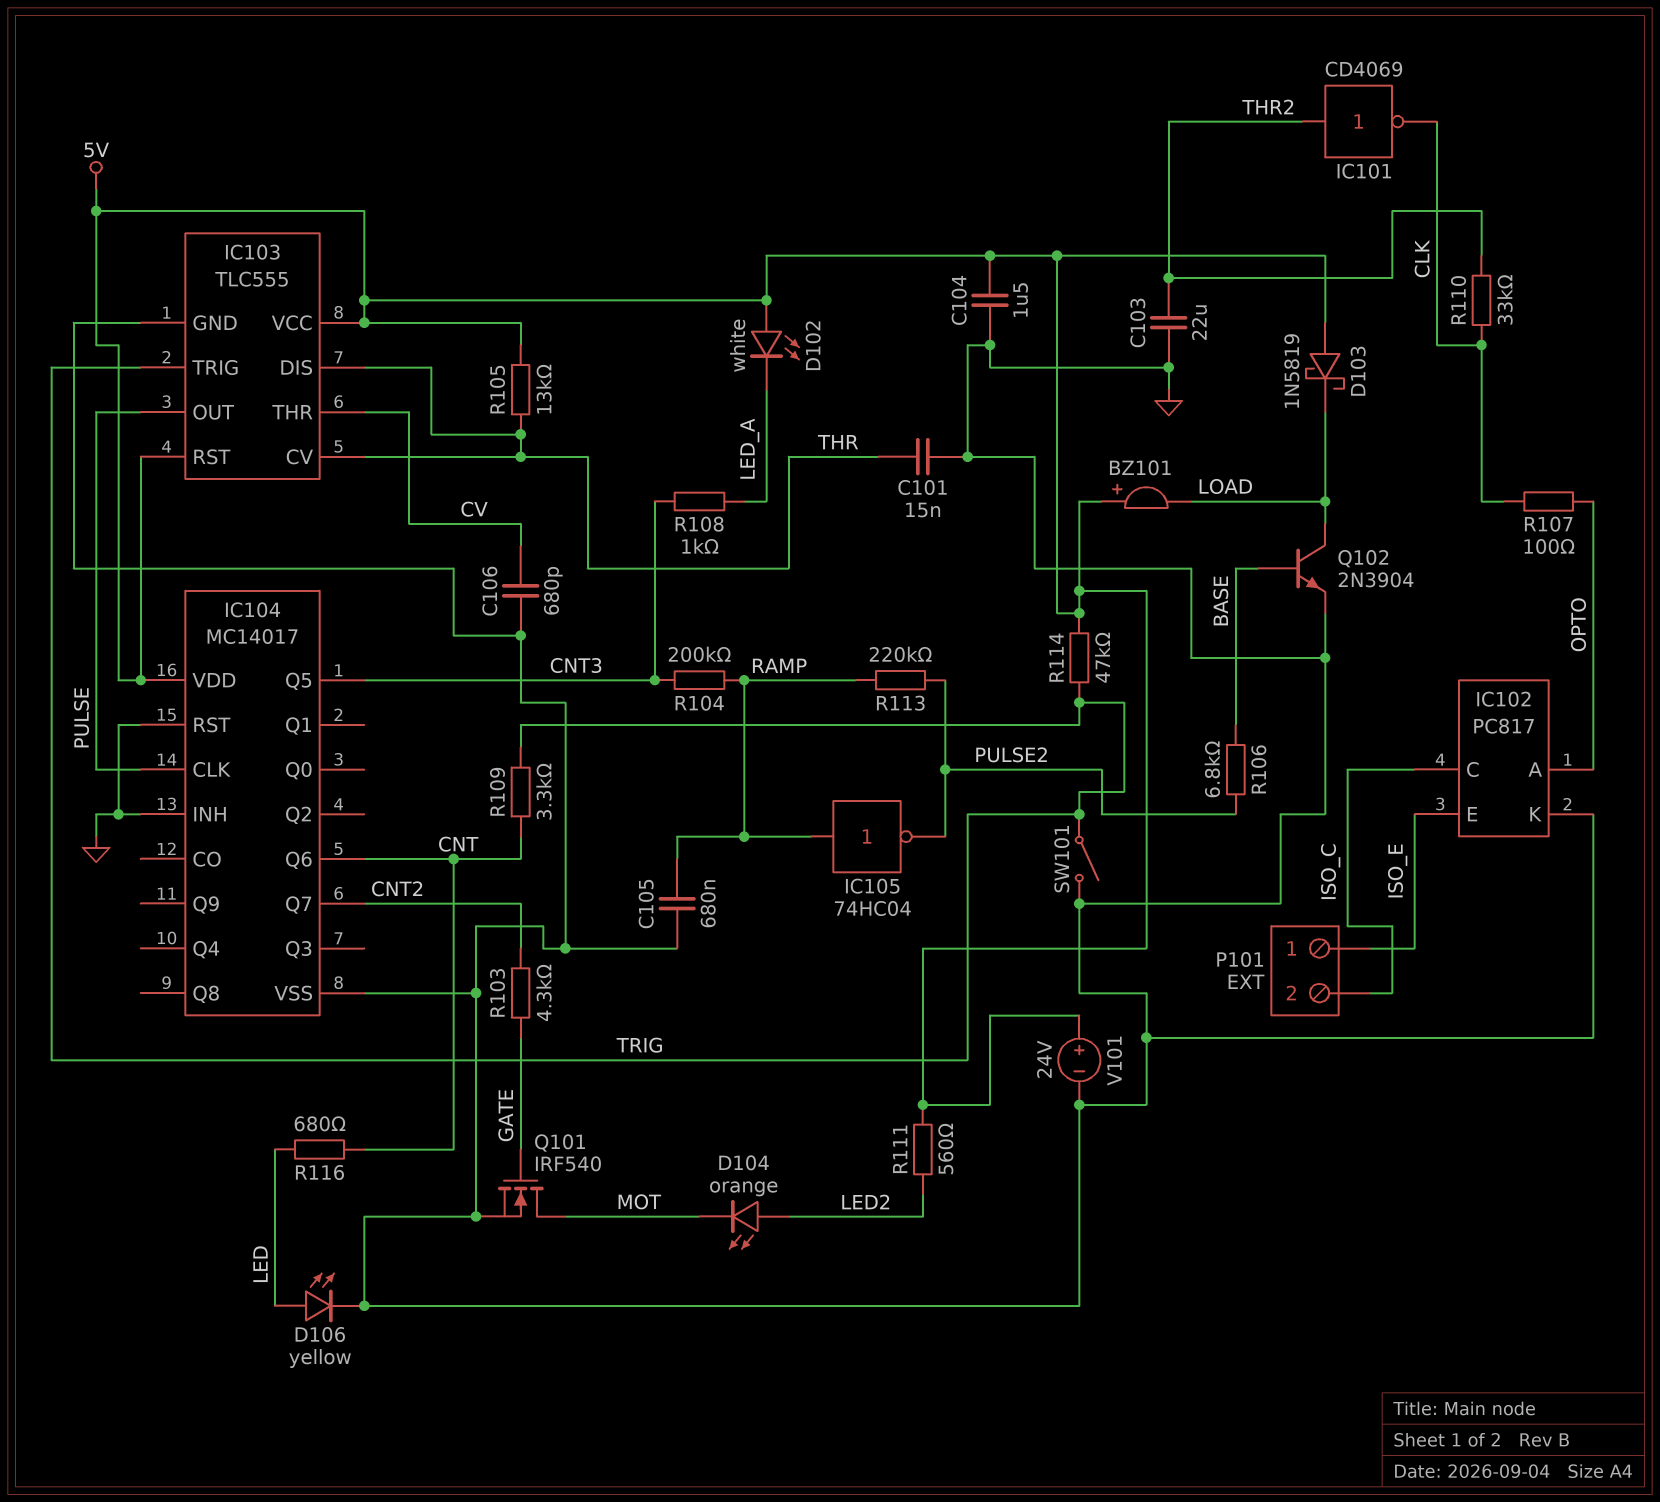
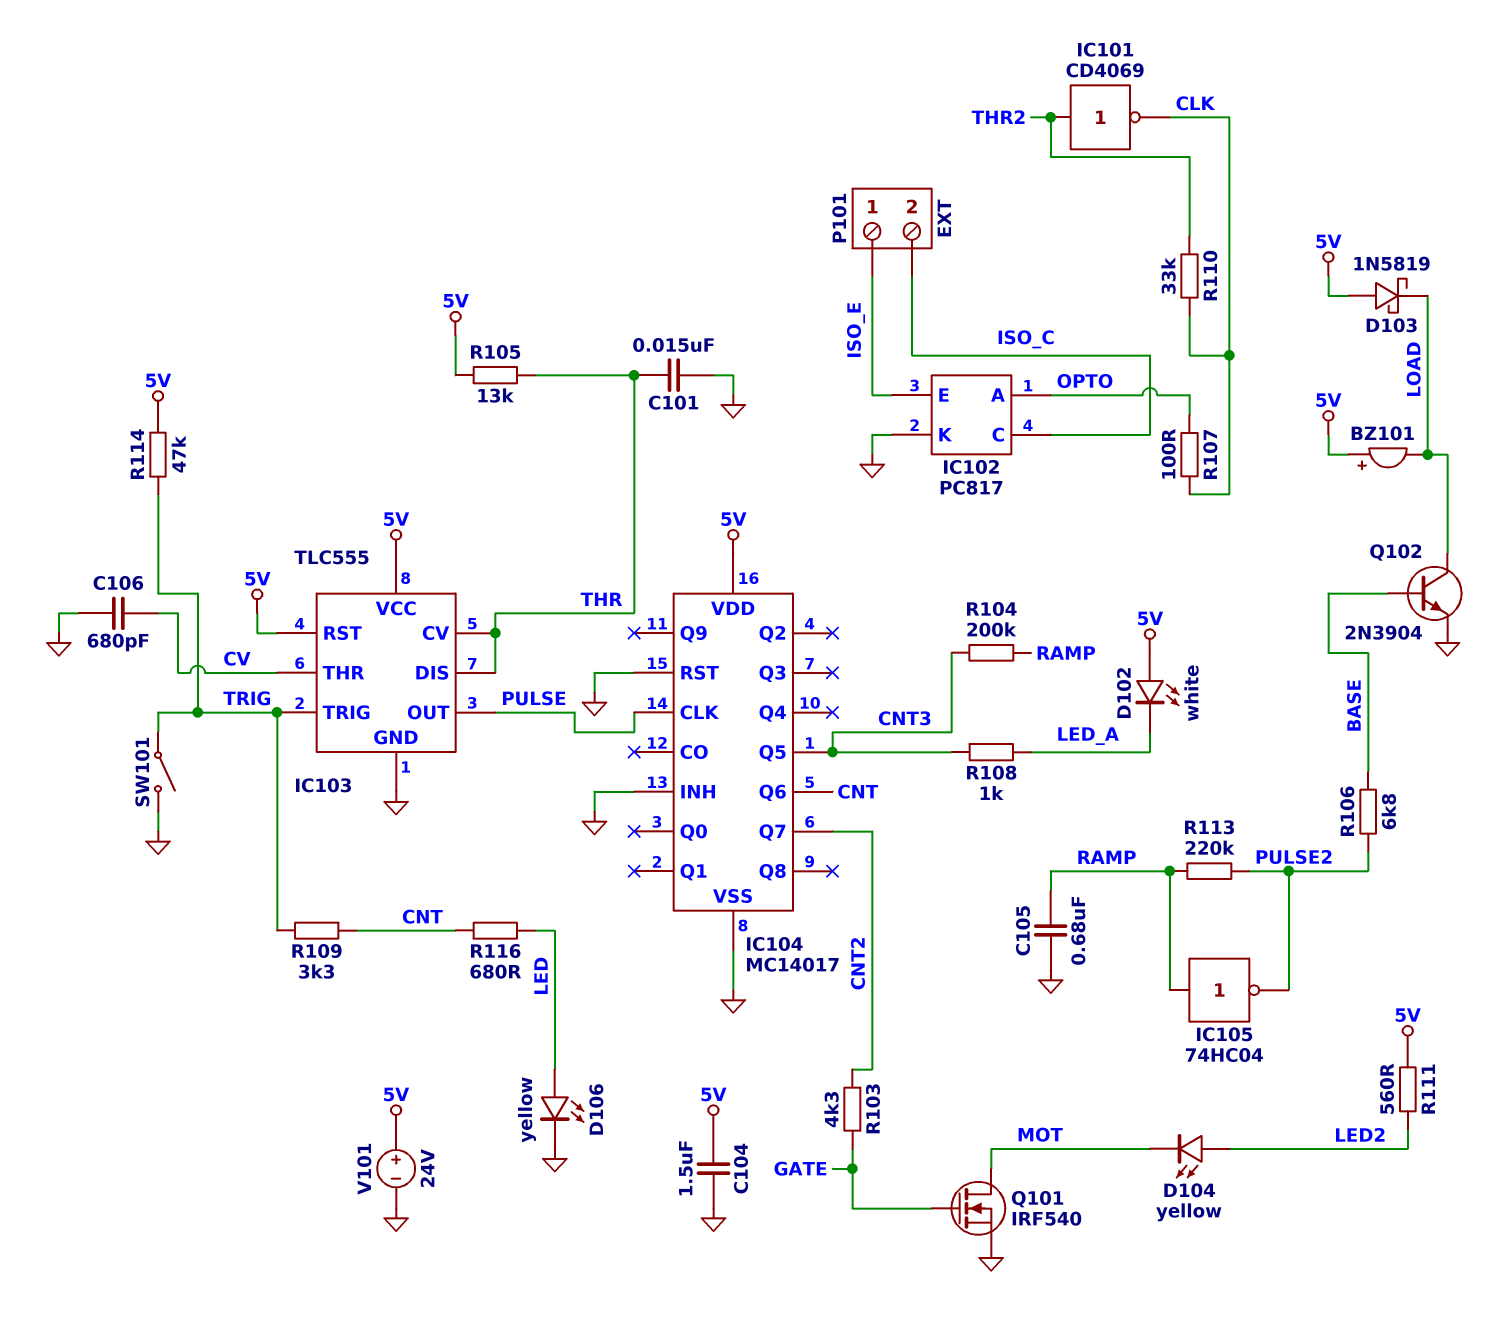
C103: 22uF (GND, THR2) -> none
D104: LED orange (A LED2, K MOT) -> LED yellow (A LED2, K MOT)

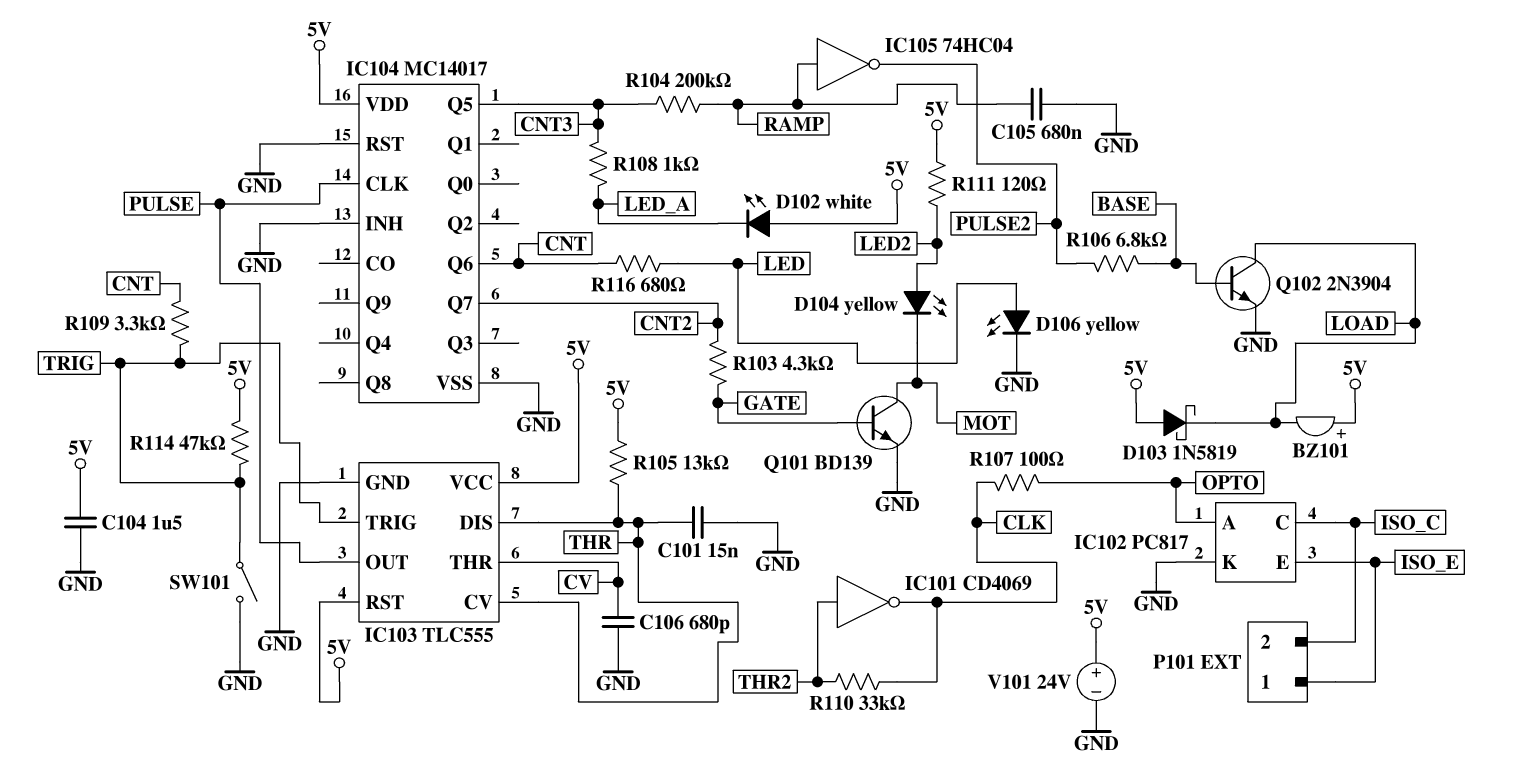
Q101: NMOS IRF540 (G GATE, D MOT, S GND) -> NPN BD139 (B GATE, C MOT, E GND)
R111: 560 (5V, LED2) -> 120 (5V, LED2)
R113: 220k (PULSE2, RAMP) -> none

